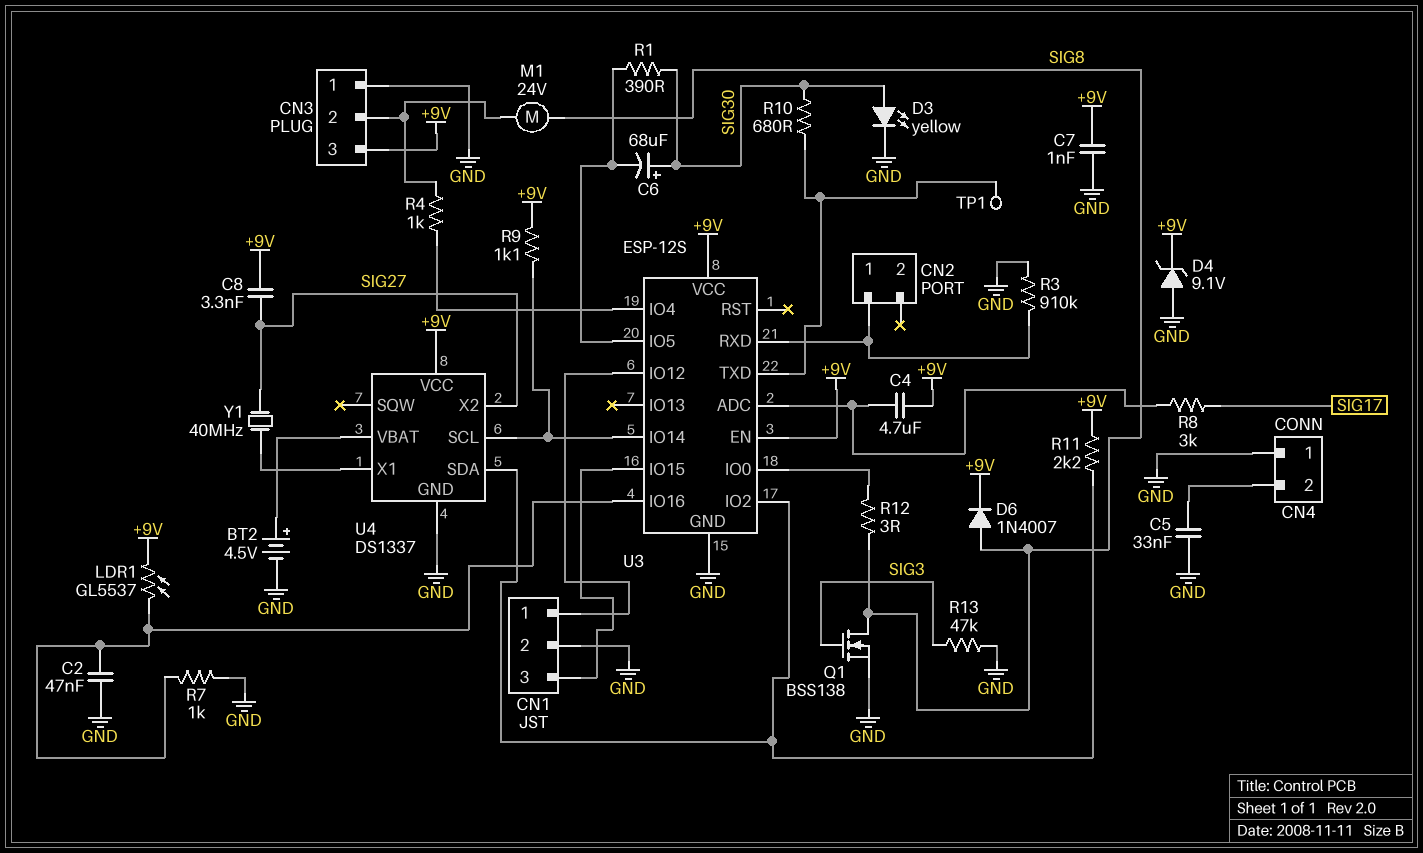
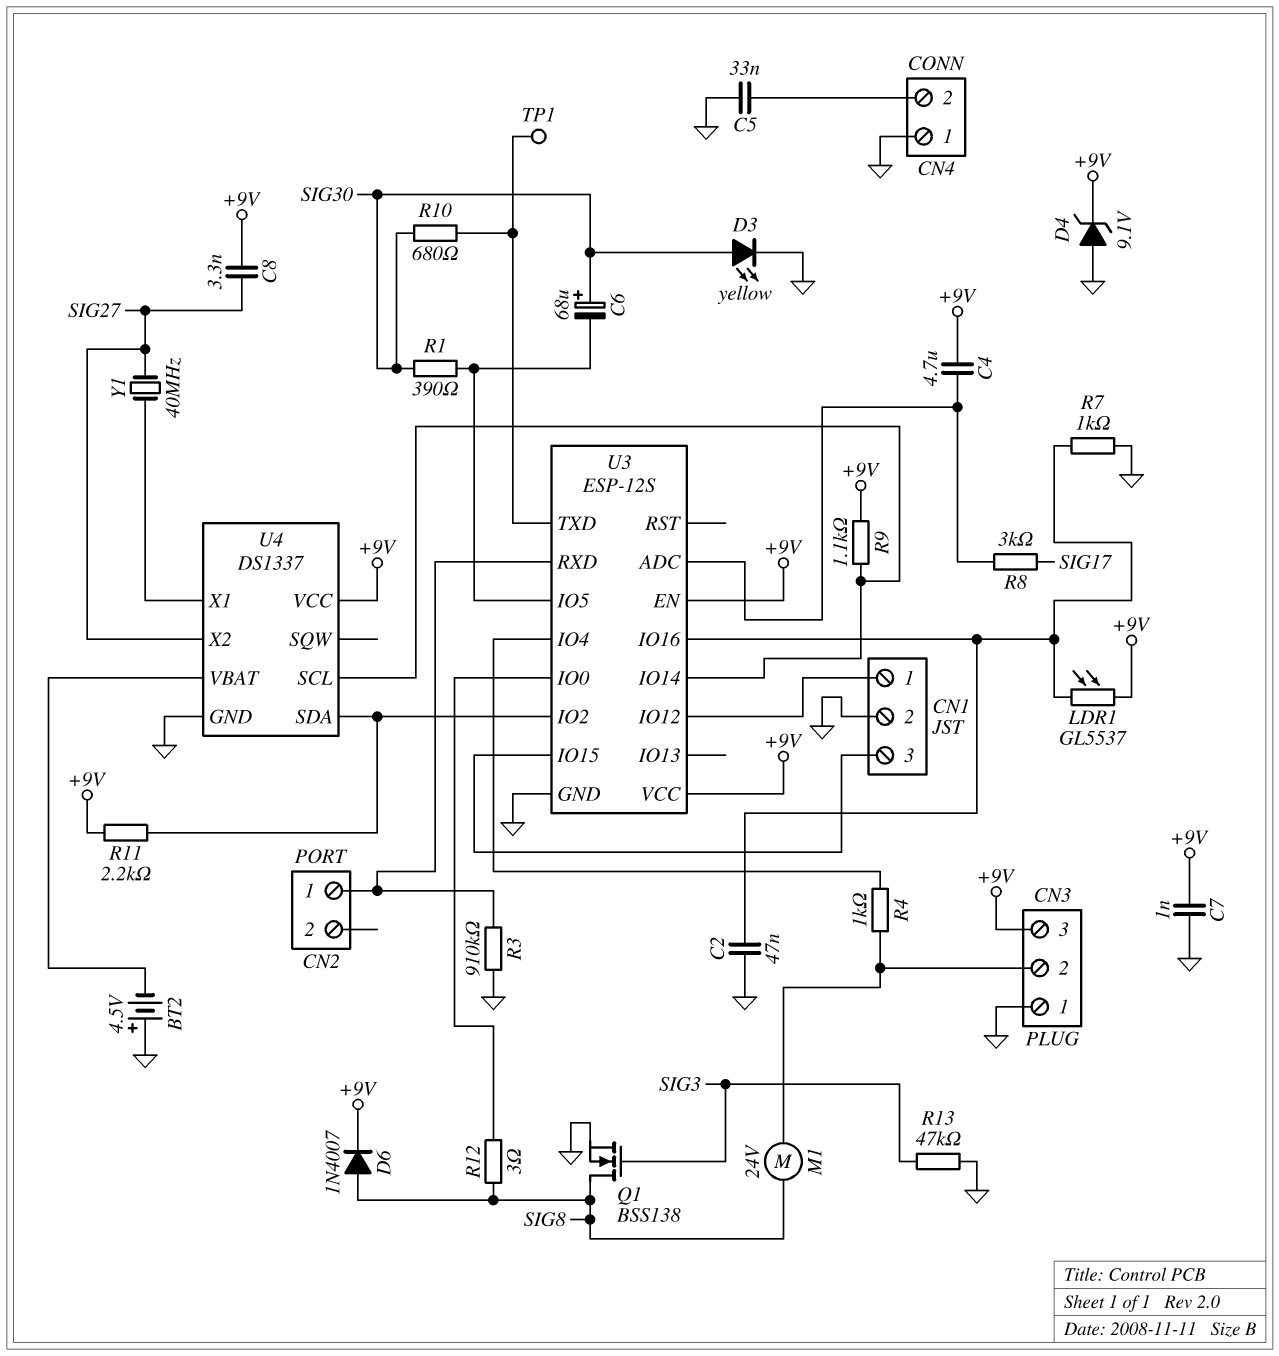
BT2: 4.5V (plus U4/VBAT, minus GND) -> 4.5V (plus GND, minus U4/VBAT)

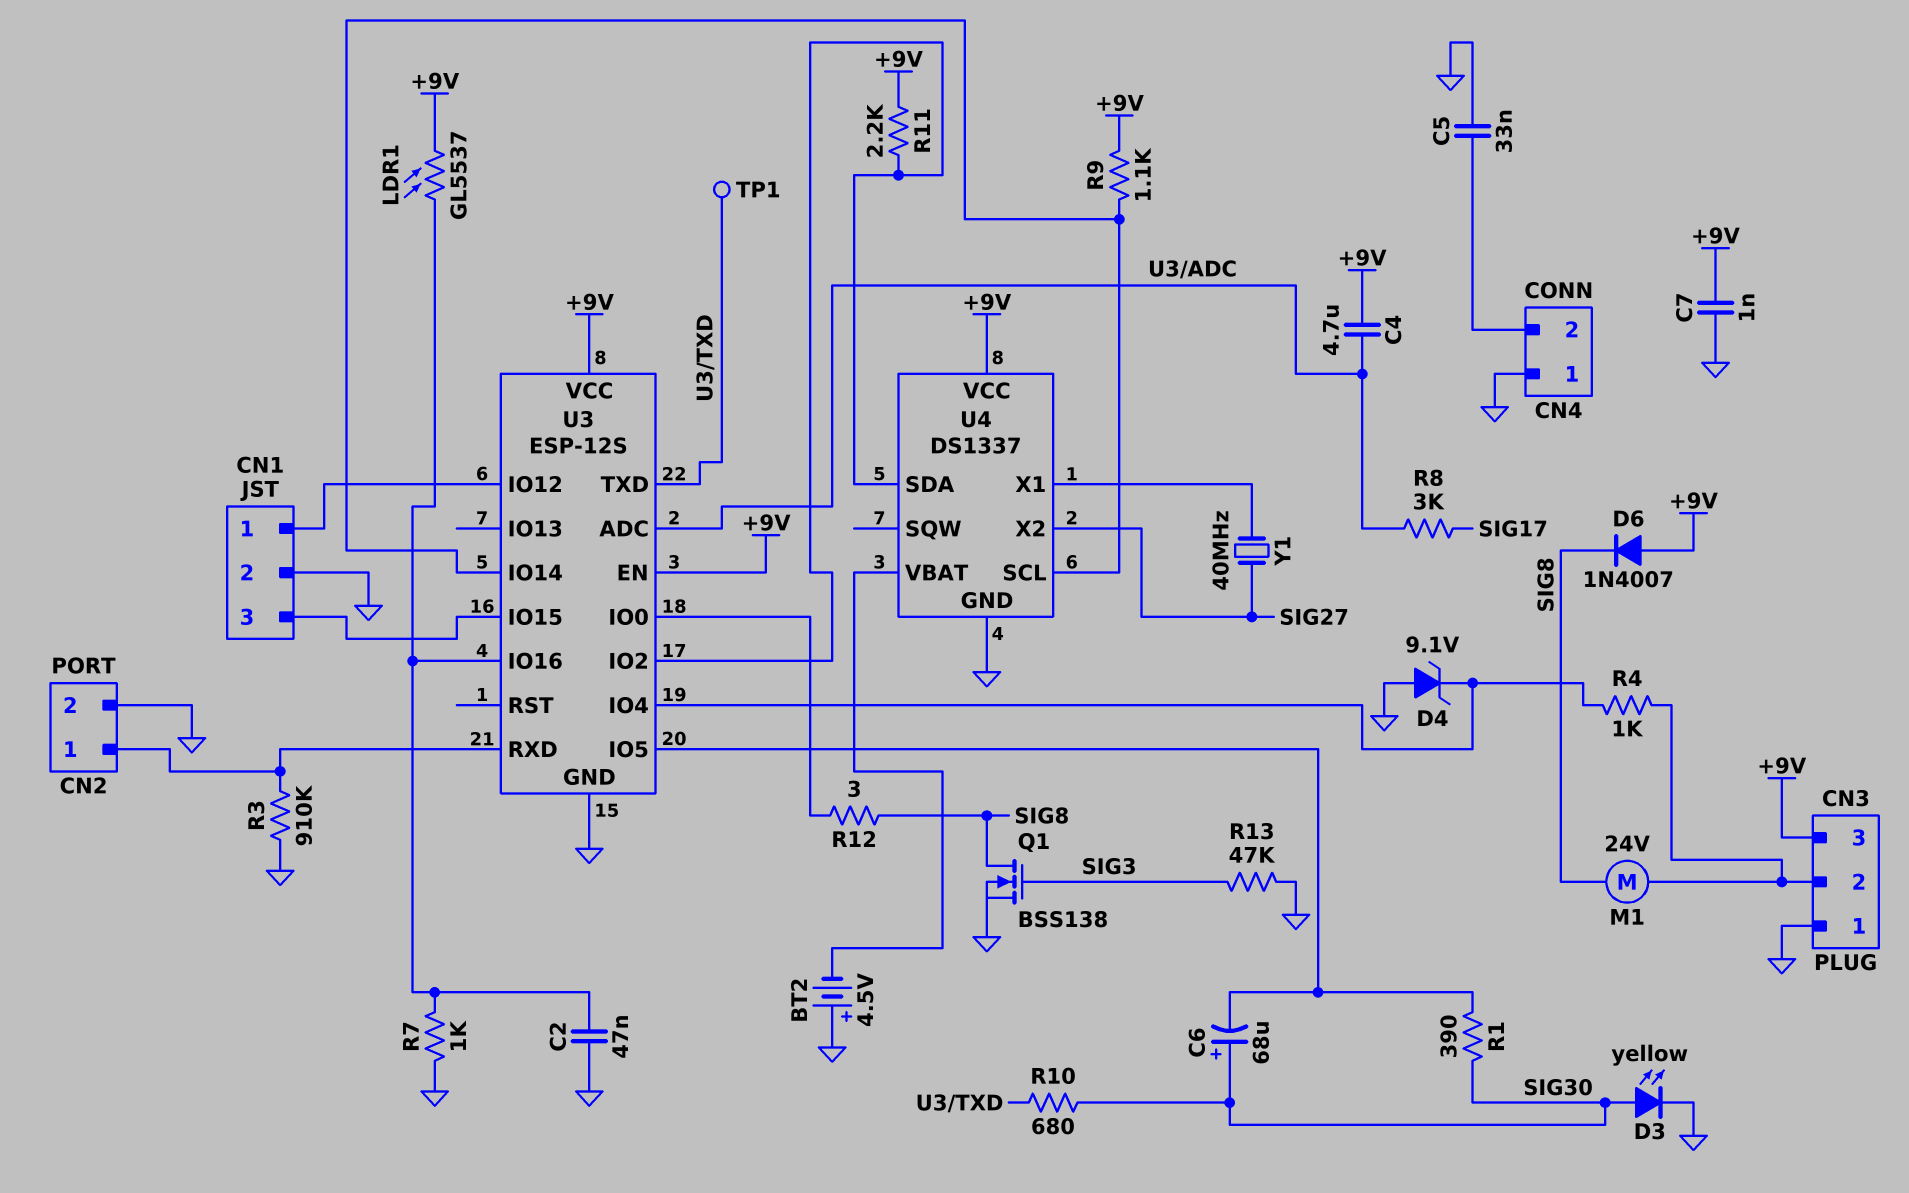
C8: 3.3nF (+9V, SIG27) -> none
CN2 pin 2: none -> GND
D4: zener 9.1V (A GND, K +9V) -> zener 9.1V (A GND, K U3/IO4)
D6: diode 1N4007 (A SIG8, K +9V) -> diode 1N4007 (A +9V, K SIG8)

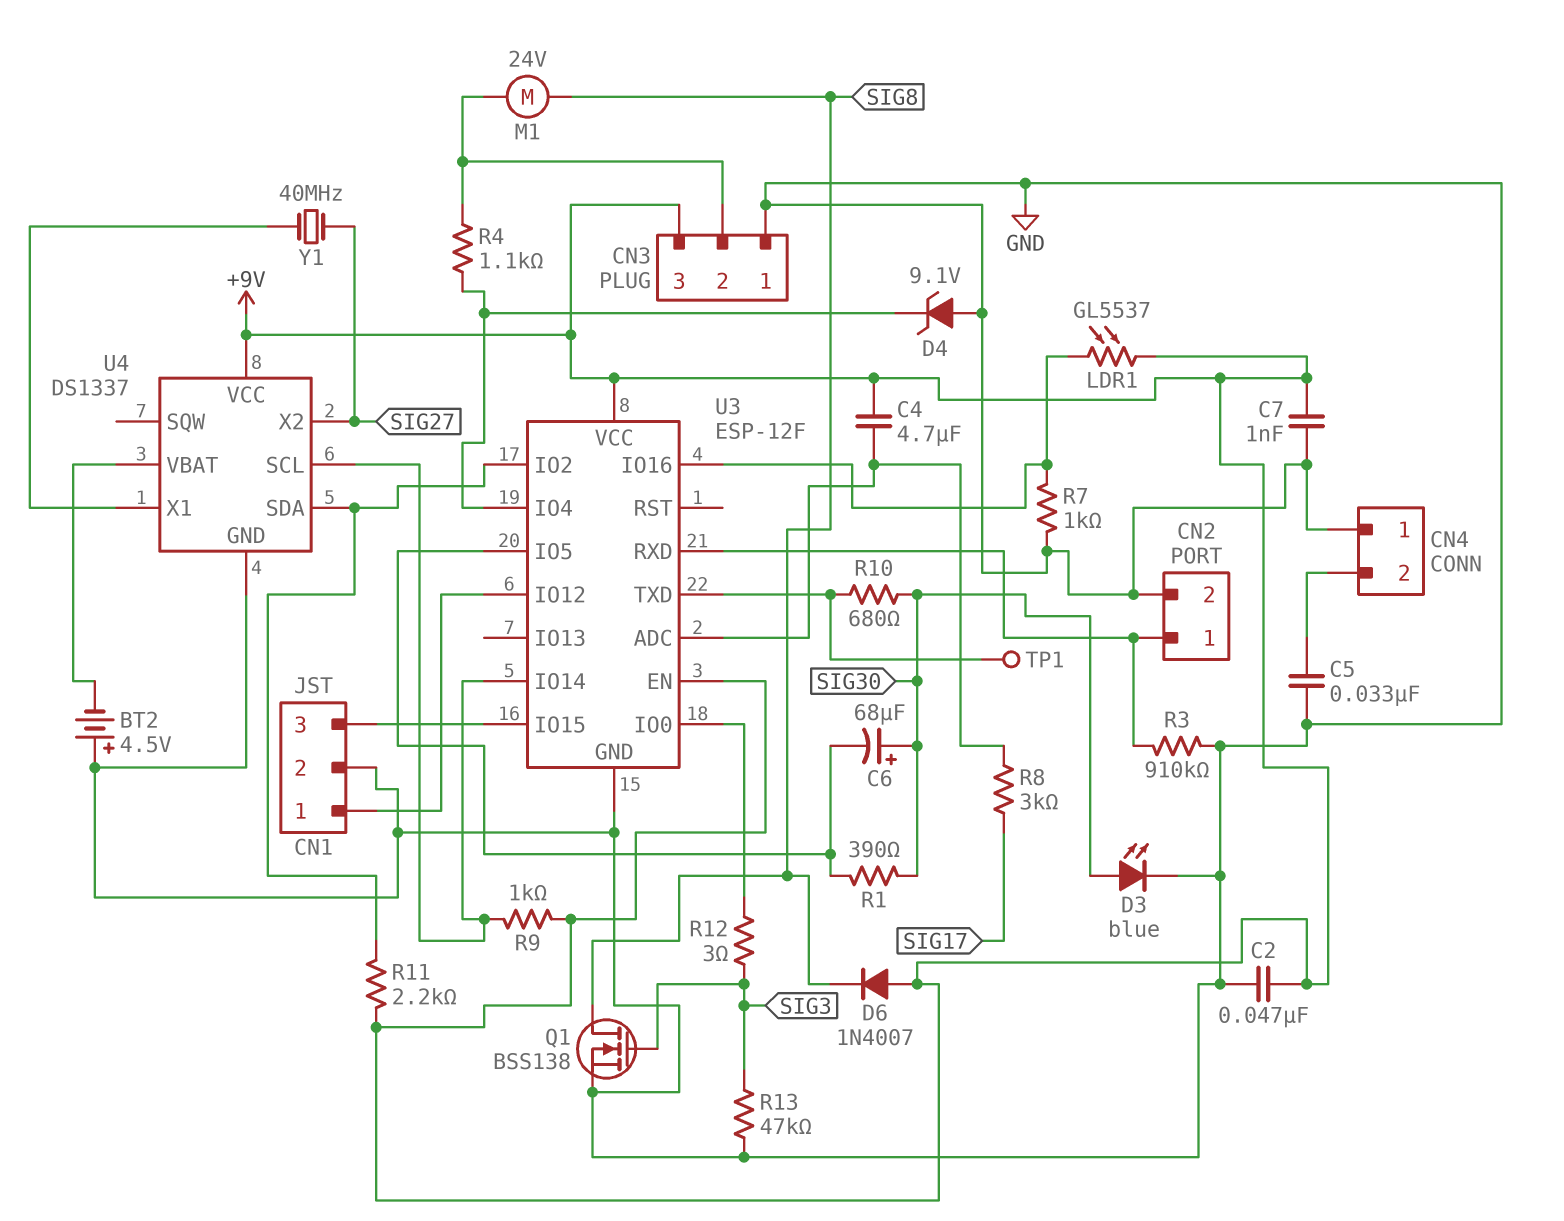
C2: 47nF (GND, U3/IO16) -> 47nF (+9V, GND)
D3: LED yellow (A SIG30, K GND) -> LED blue (A SIG30, K GND)
R4: 1k (CN3/2, U3/IO4) -> 1.1k (CN3/2, U3/IO4)
R9: 1.1k (+9V, U3/IO14) -> 1k (+9V, U3/IO14)
R12: 3 (SIG8, U3/IO0) -> 3 (SIG3, U3/IO0)
U3: ESP-12S -> ESP-12F

